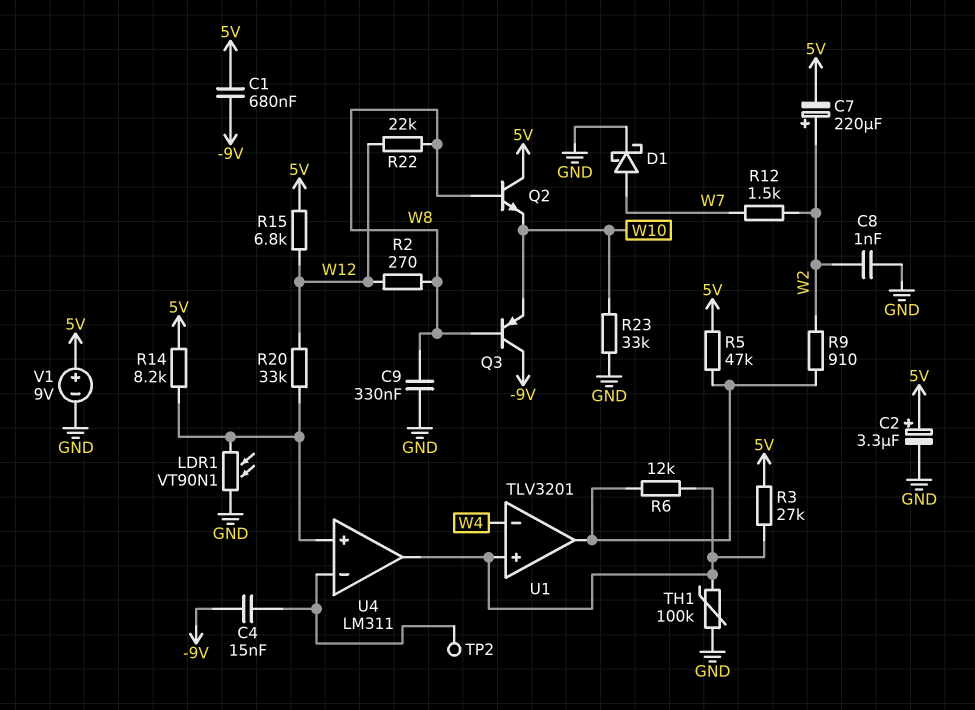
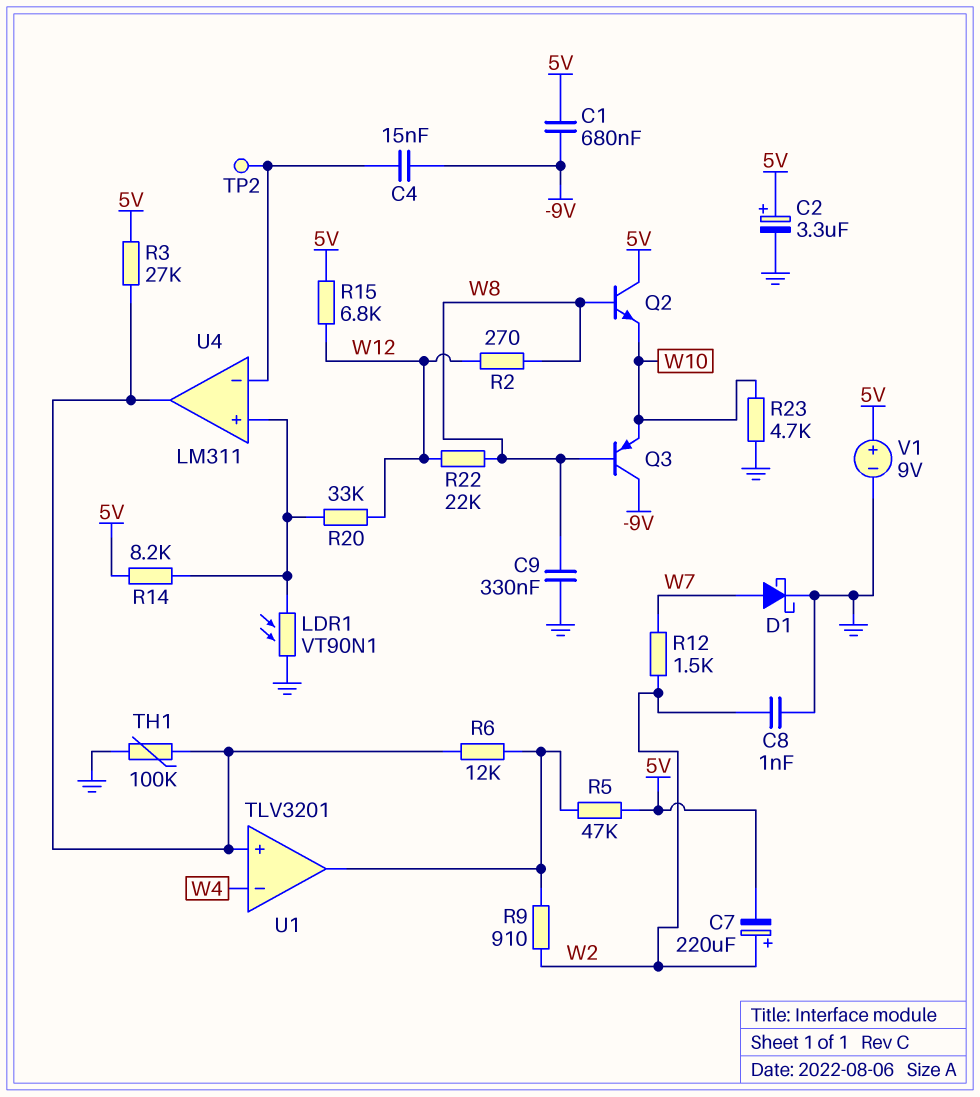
R23: 33k (GND, W10) -> 4.7k (GND, W10)

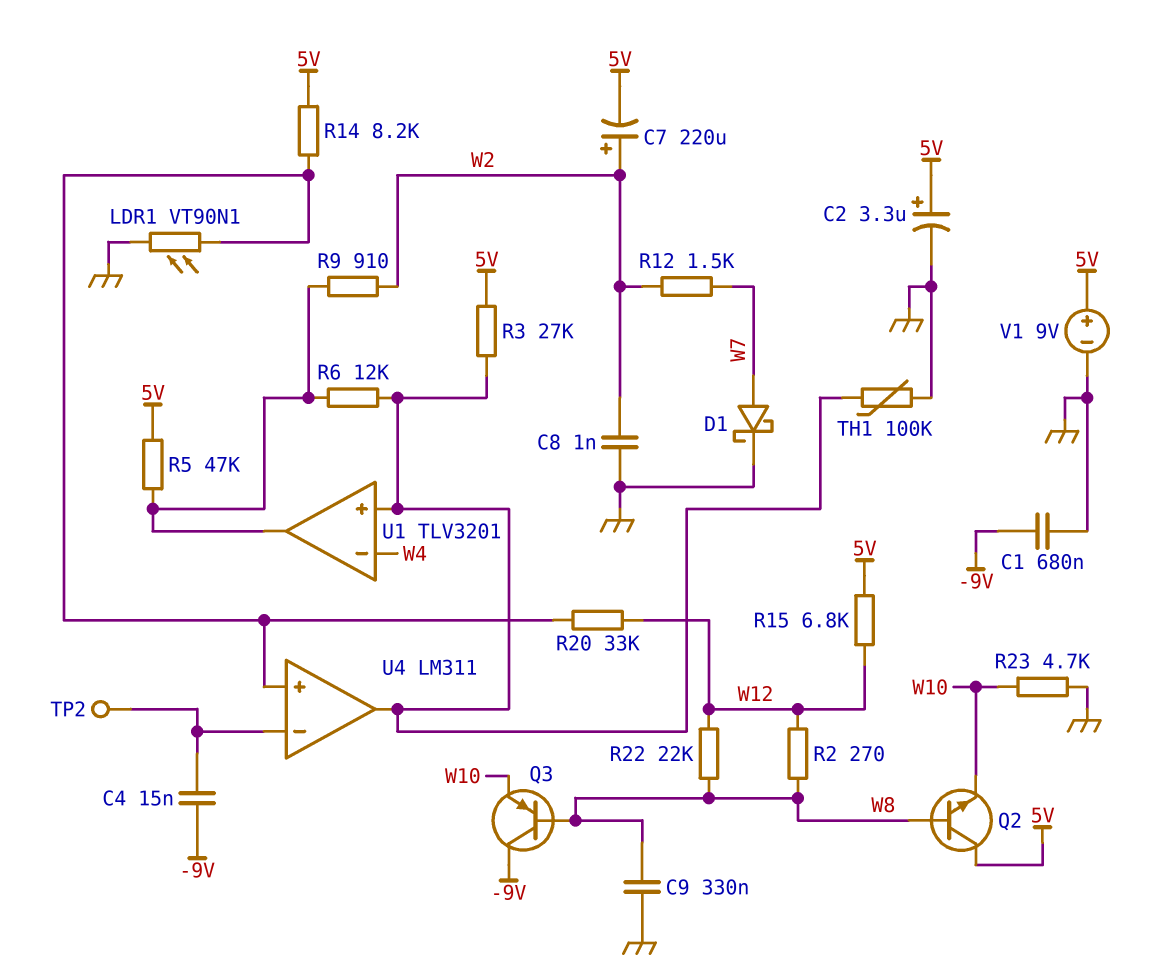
C1: 680nF (-9V, 5V) -> 680nF (-9V, GND)

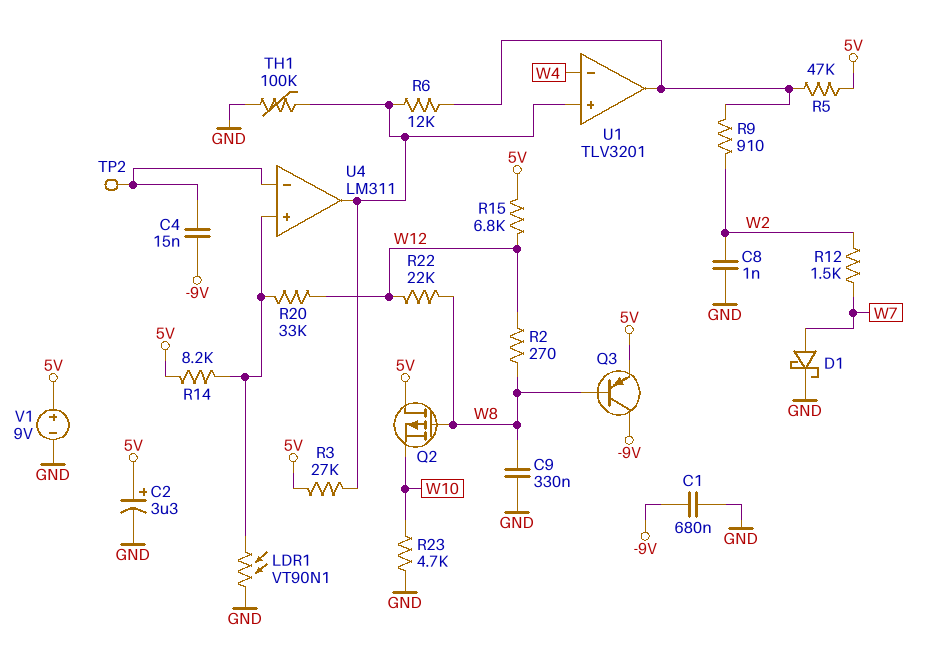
C7: 220uF (plus W2, minus 5V) -> none
Q2: NPN (B W8, C 5V, E W10) -> PMOS (G W8, D 5V, S W10)
Q3: PNP (B W8, C -9V, E W10) -> PNP (B W8, C -9V, E 5V)

